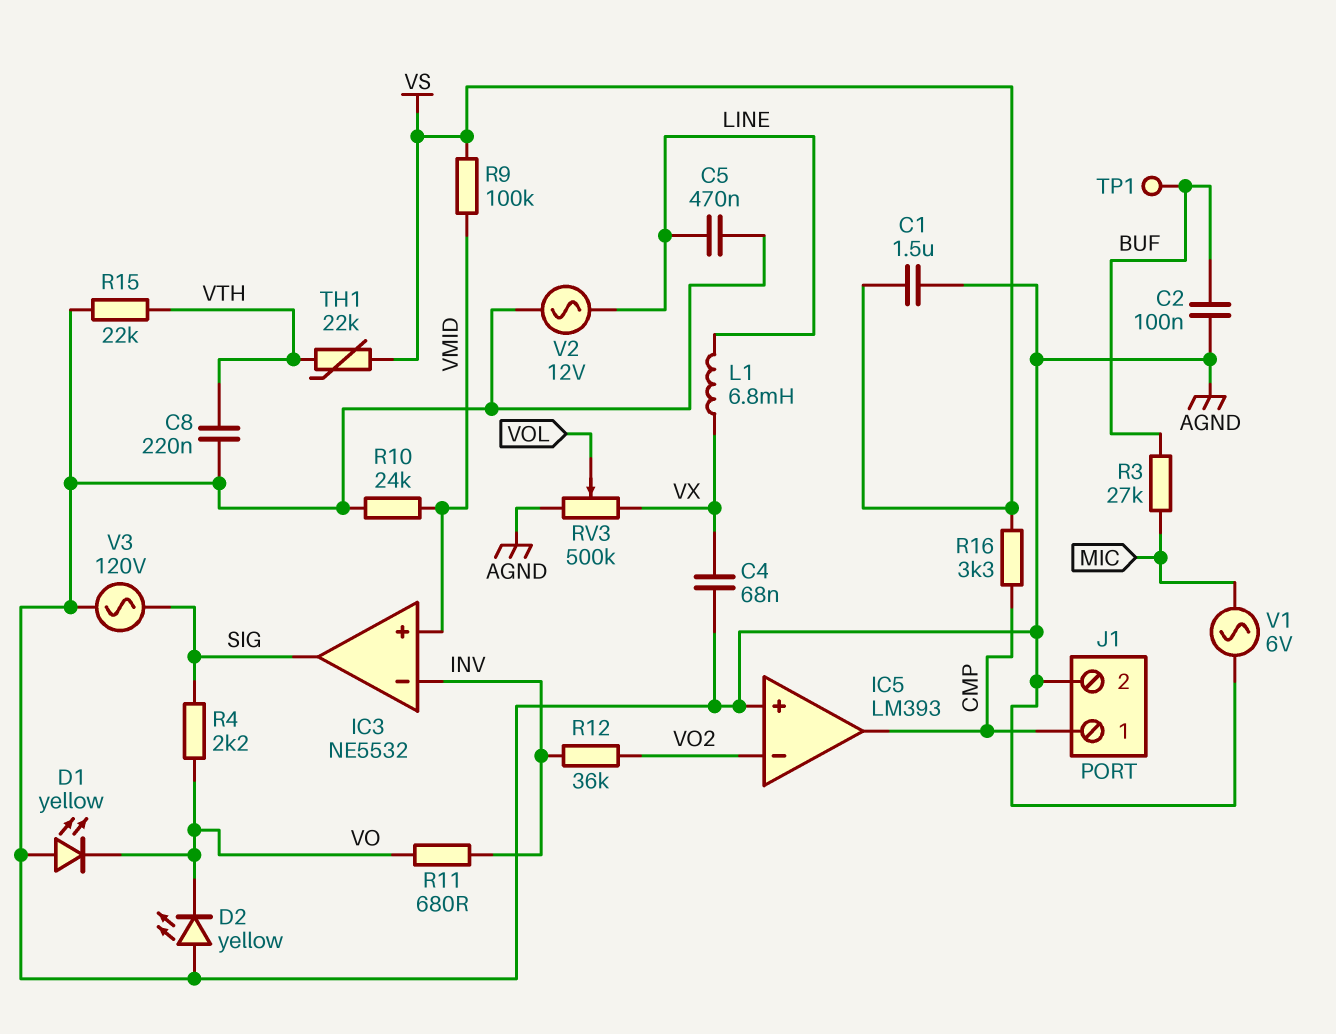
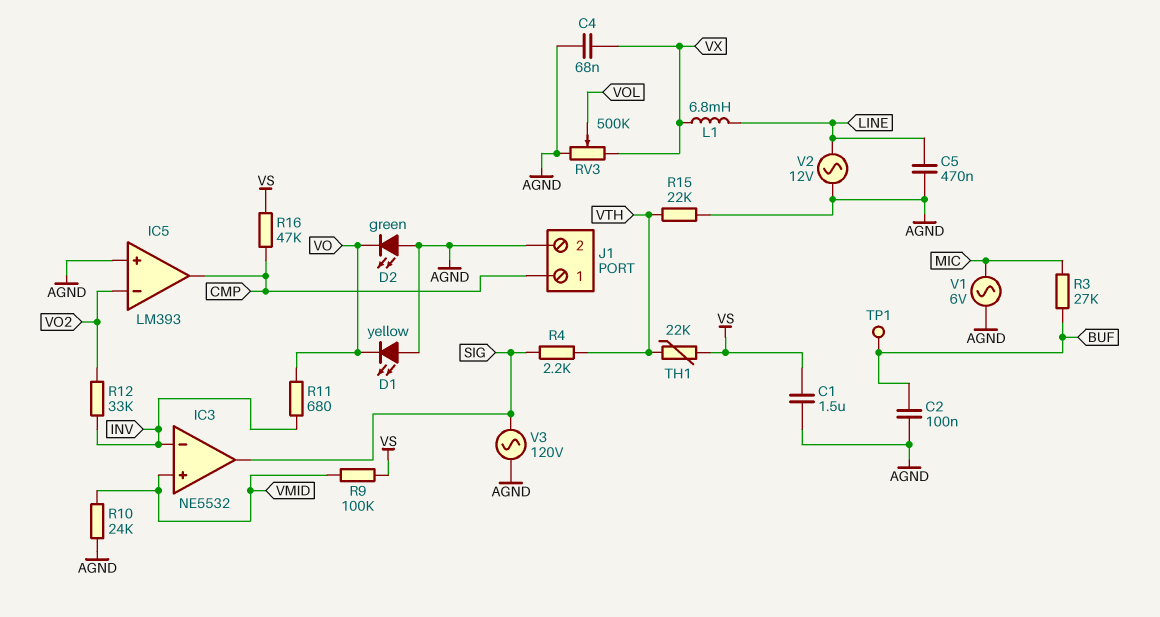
C8: 220nF (AGND, VTH) -> none
D2: LED yellow (A AGND, K VO) -> LED green (A AGND, K VO)
R4: 2.2k (SIG, VO) -> 2.2k (SIG, VTH)
R12: 36k (INV, VO2) -> 33k (INV, VO2)
R16: 3.3k (CMP, VS) -> 47k (CMP, VS)

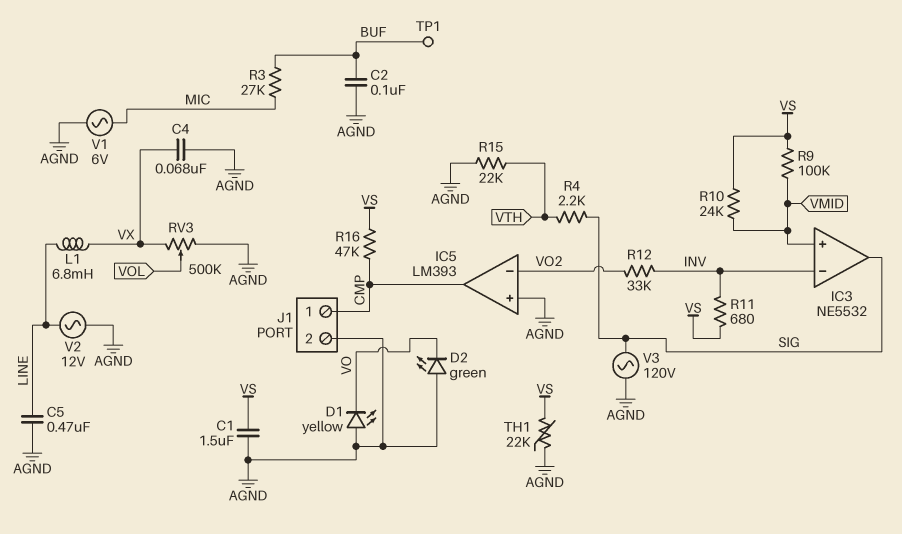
R10: 24k (AGND, VMID) -> 24k (VMID, VS)
R11: 680 (INV, VO) -> 680 (INV, VS)
TH1: 22k (VS, VTH) -> 22k (AGND, VS)

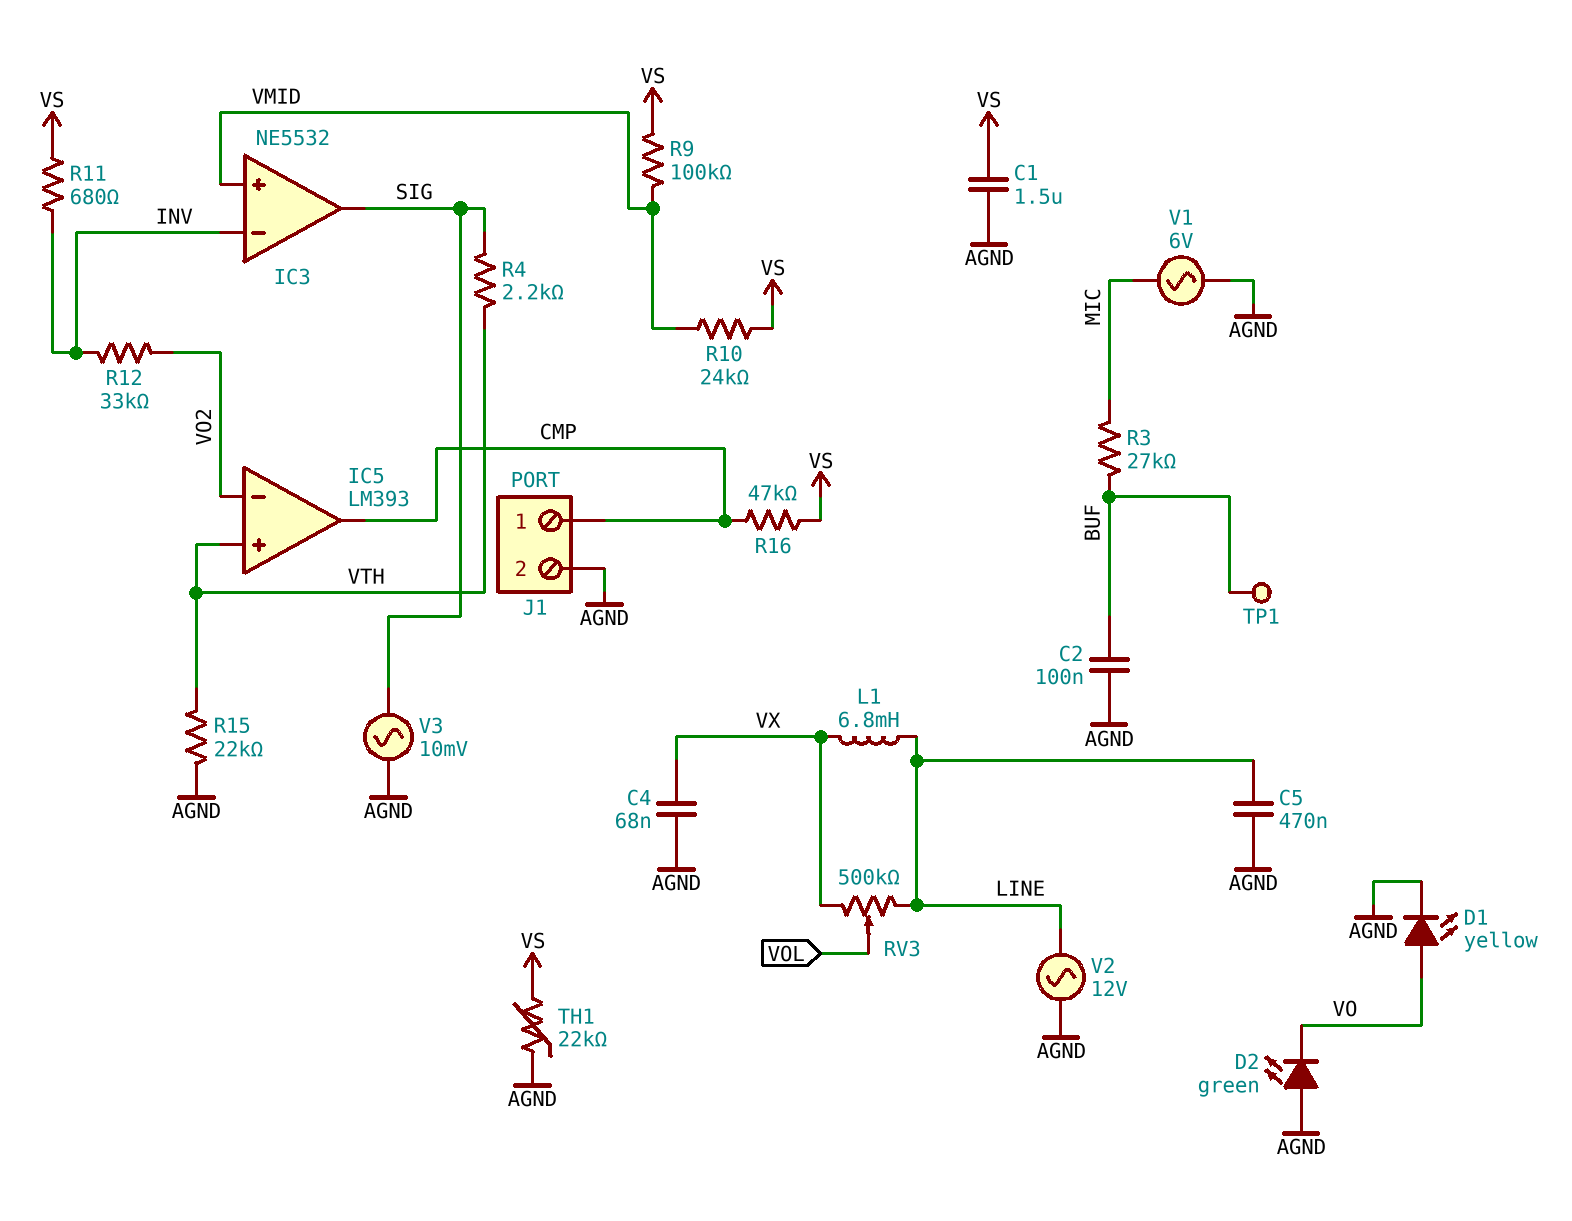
D1: LED yellow (A AGND, K VO) -> LED yellow (A VO, K AGND)
IC5 pin in+: AGND -> VTH
RV3: 500k (AGND, VX, wiper VOL) -> 500k (LINE, VX, wiper VOL)
V3: AC 120V (AGND, SIG) -> AC 10mV (AGND, SIG)

